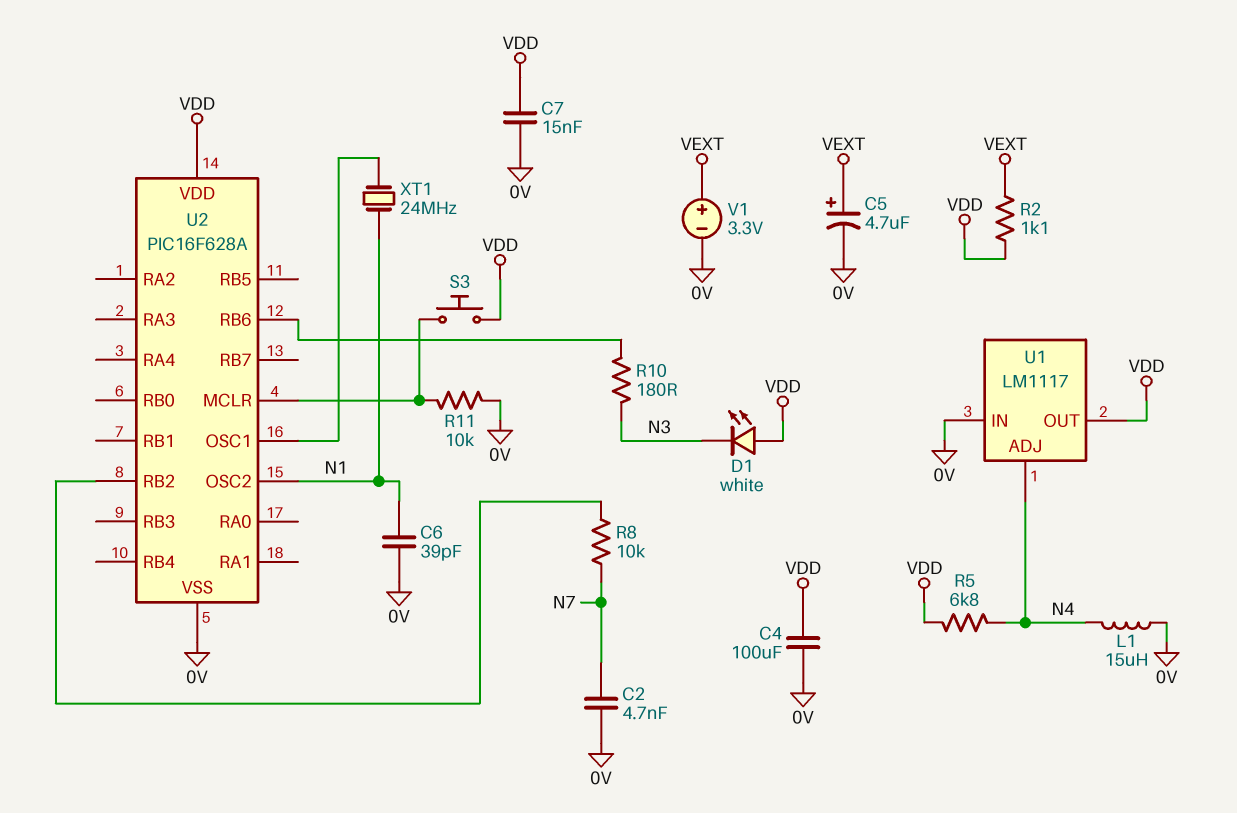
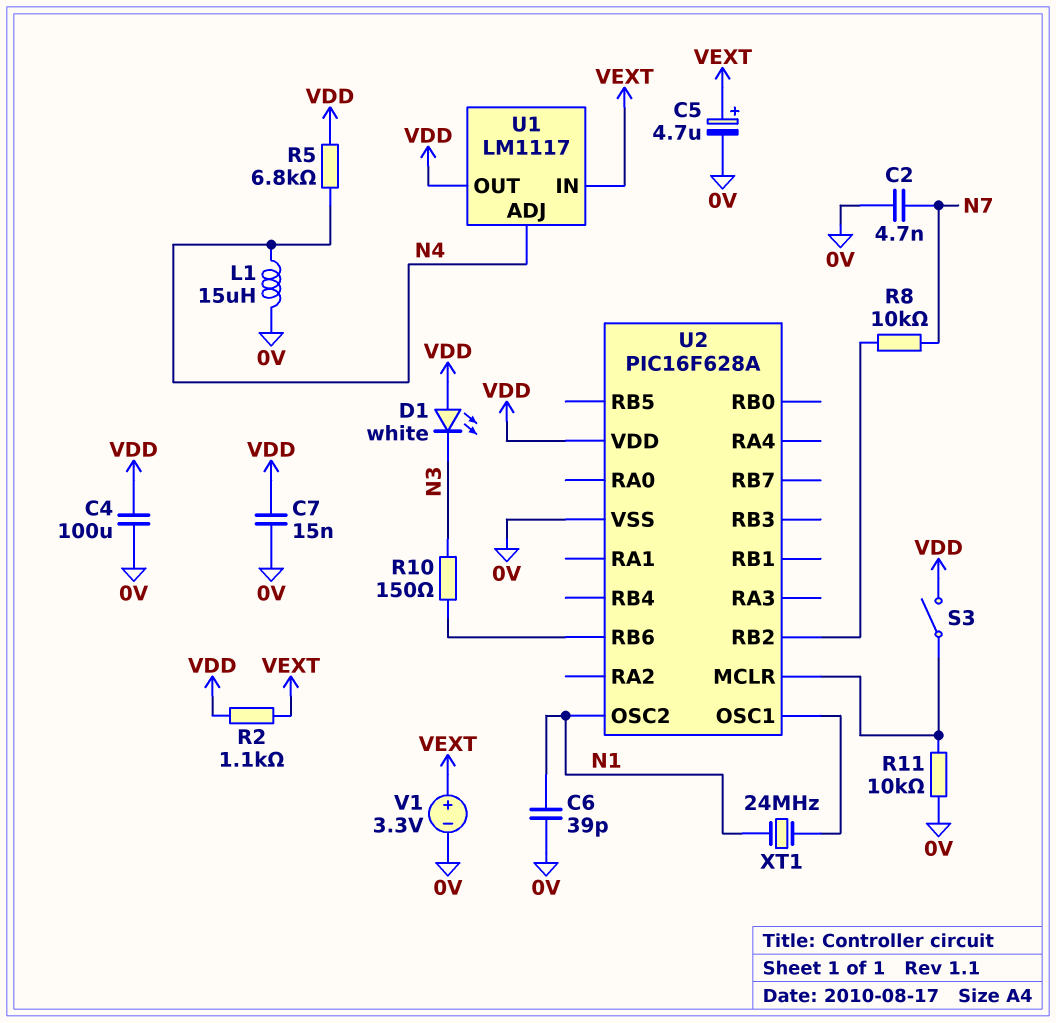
R10: 180 (N3, U2/RB6) -> 150 (N3, U2/RB6)
S3: button (U2/MCLR, VDD) -> switch (U2/MCLR, VDD)
U1 pin IN: 0V -> VEXT

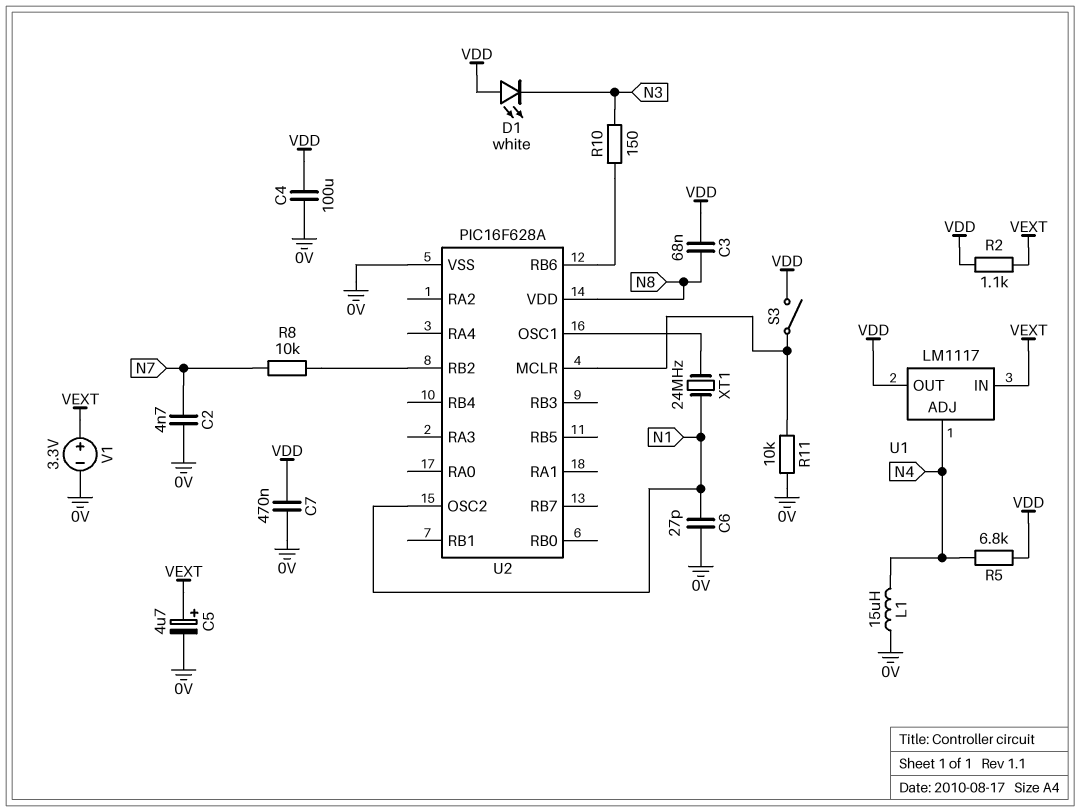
C3: none -> 68nF (N8, VDD)
C6: 39pF (0V, N1) -> 27pF (0V, N1)
C7: 15nF (0V, VDD) -> 470nF (0V, VDD)
U2 pin VDD: VDD -> N8

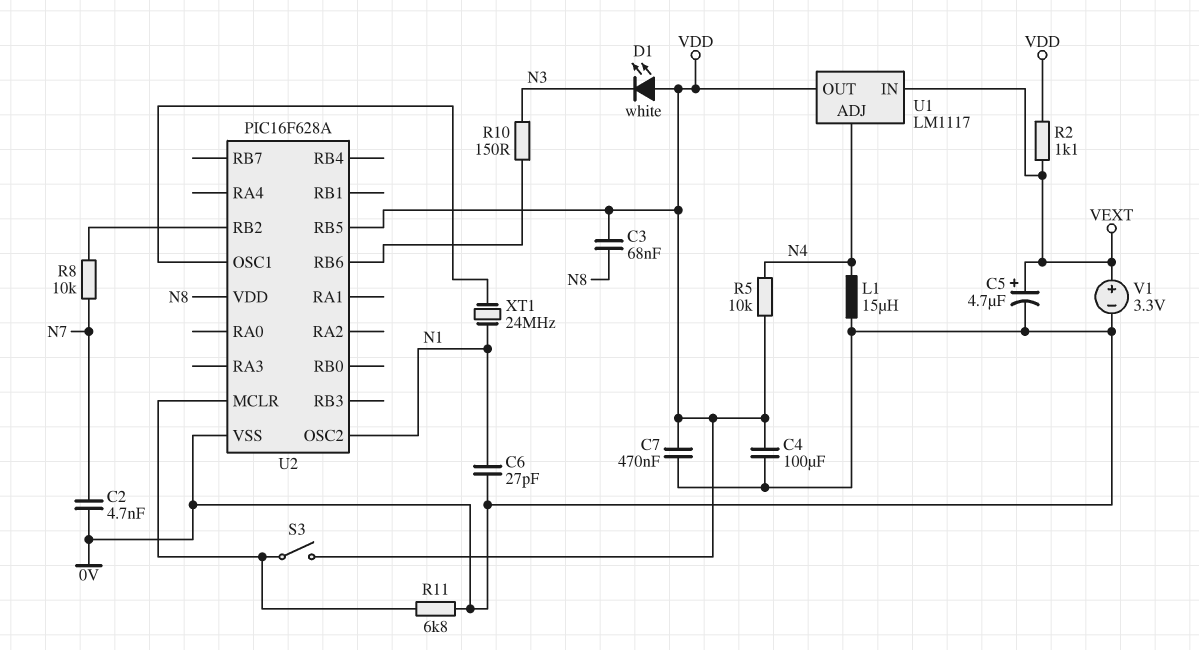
R5: 6.8k (N4, VDD) -> 10k (N4, VDD)
R11: 10k (0V, U2/MCLR) -> 6.8k (0V, U2/MCLR)
U2 pin RB5: none -> VDD

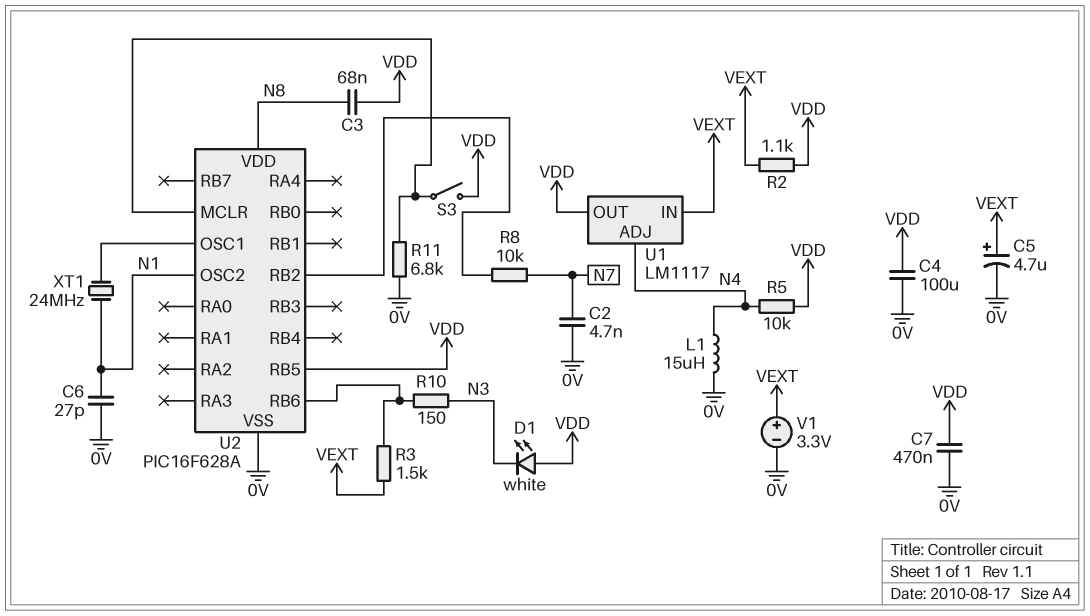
R3: none -> 1.5k (U2/RB6, VEXT)

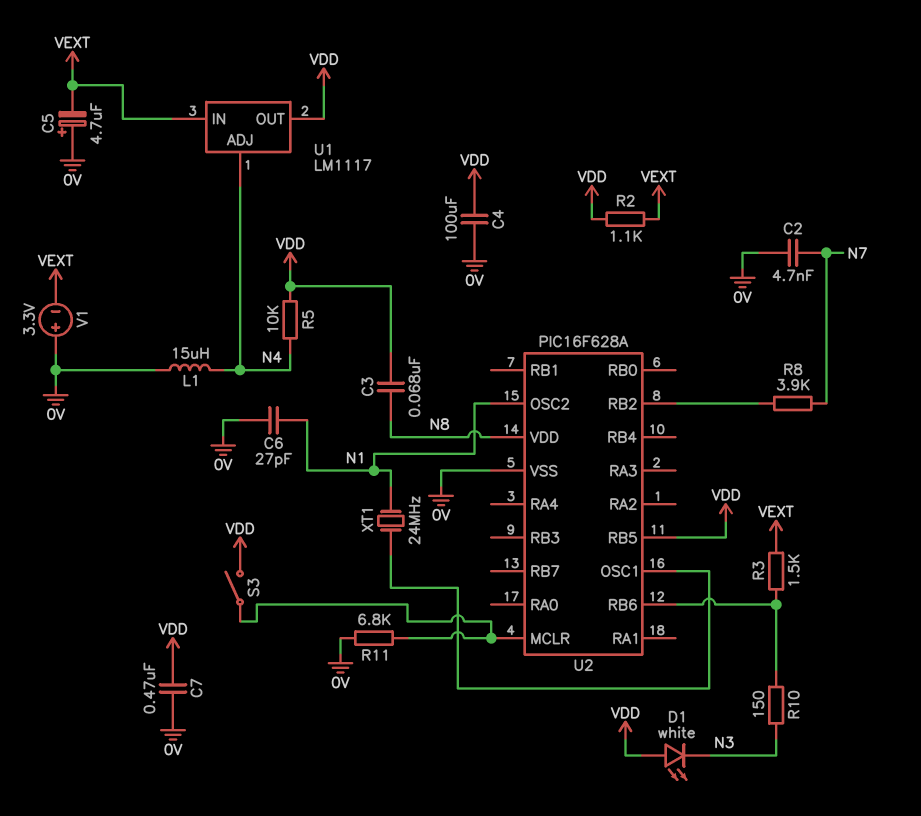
C5: 4.7uF (plus VEXT, minus 0V) -> 4.7uF (plus 0V, minus VEXT)
R8: 10k (N7, U2/RB2) -> 3.9k (N7, U2/RB2)
V1: 3.3V (plus VEXT, minus 0V) -> 3.3V (plus 0V, minus VEXT)

